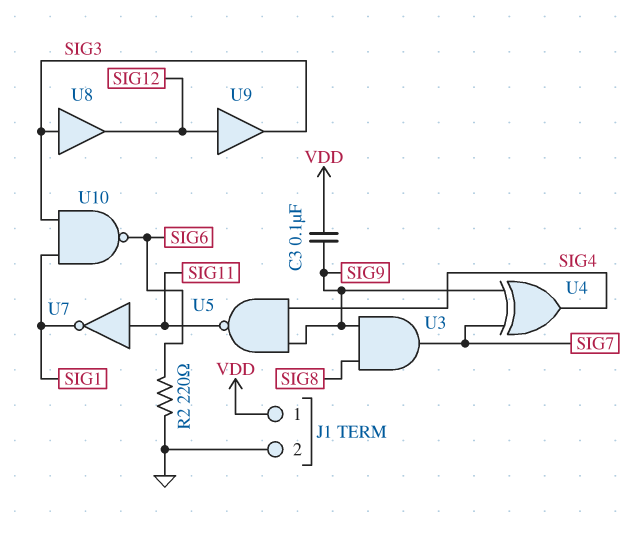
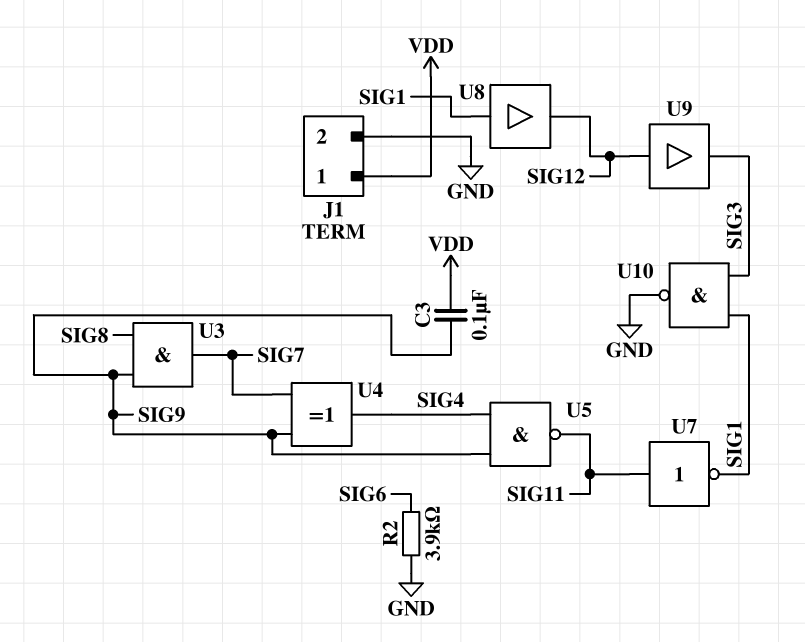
R2: 220 (GND, SIG6) -> 3.9k (GND, SIG6)
U8: buffer (in SIG3, out SIG12) -> buffer (in SIG1, out SIG12)
U10: NAND (in SIG1, in SIG3, out SIG6) -> NAND (in SIG1, in SIG3, out GND)

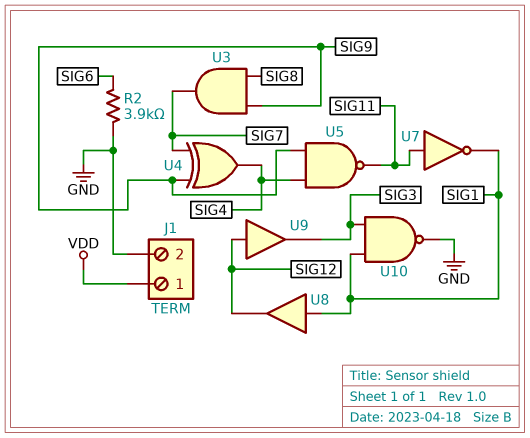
C3: 100nF (SIG9, VDD) -> none

